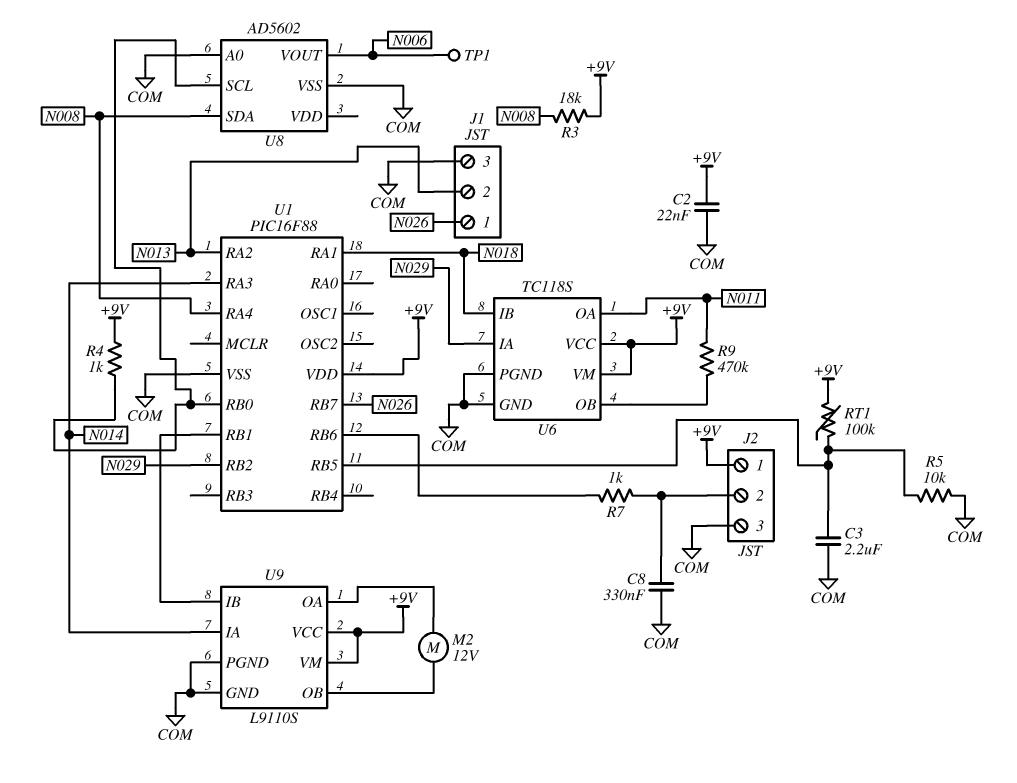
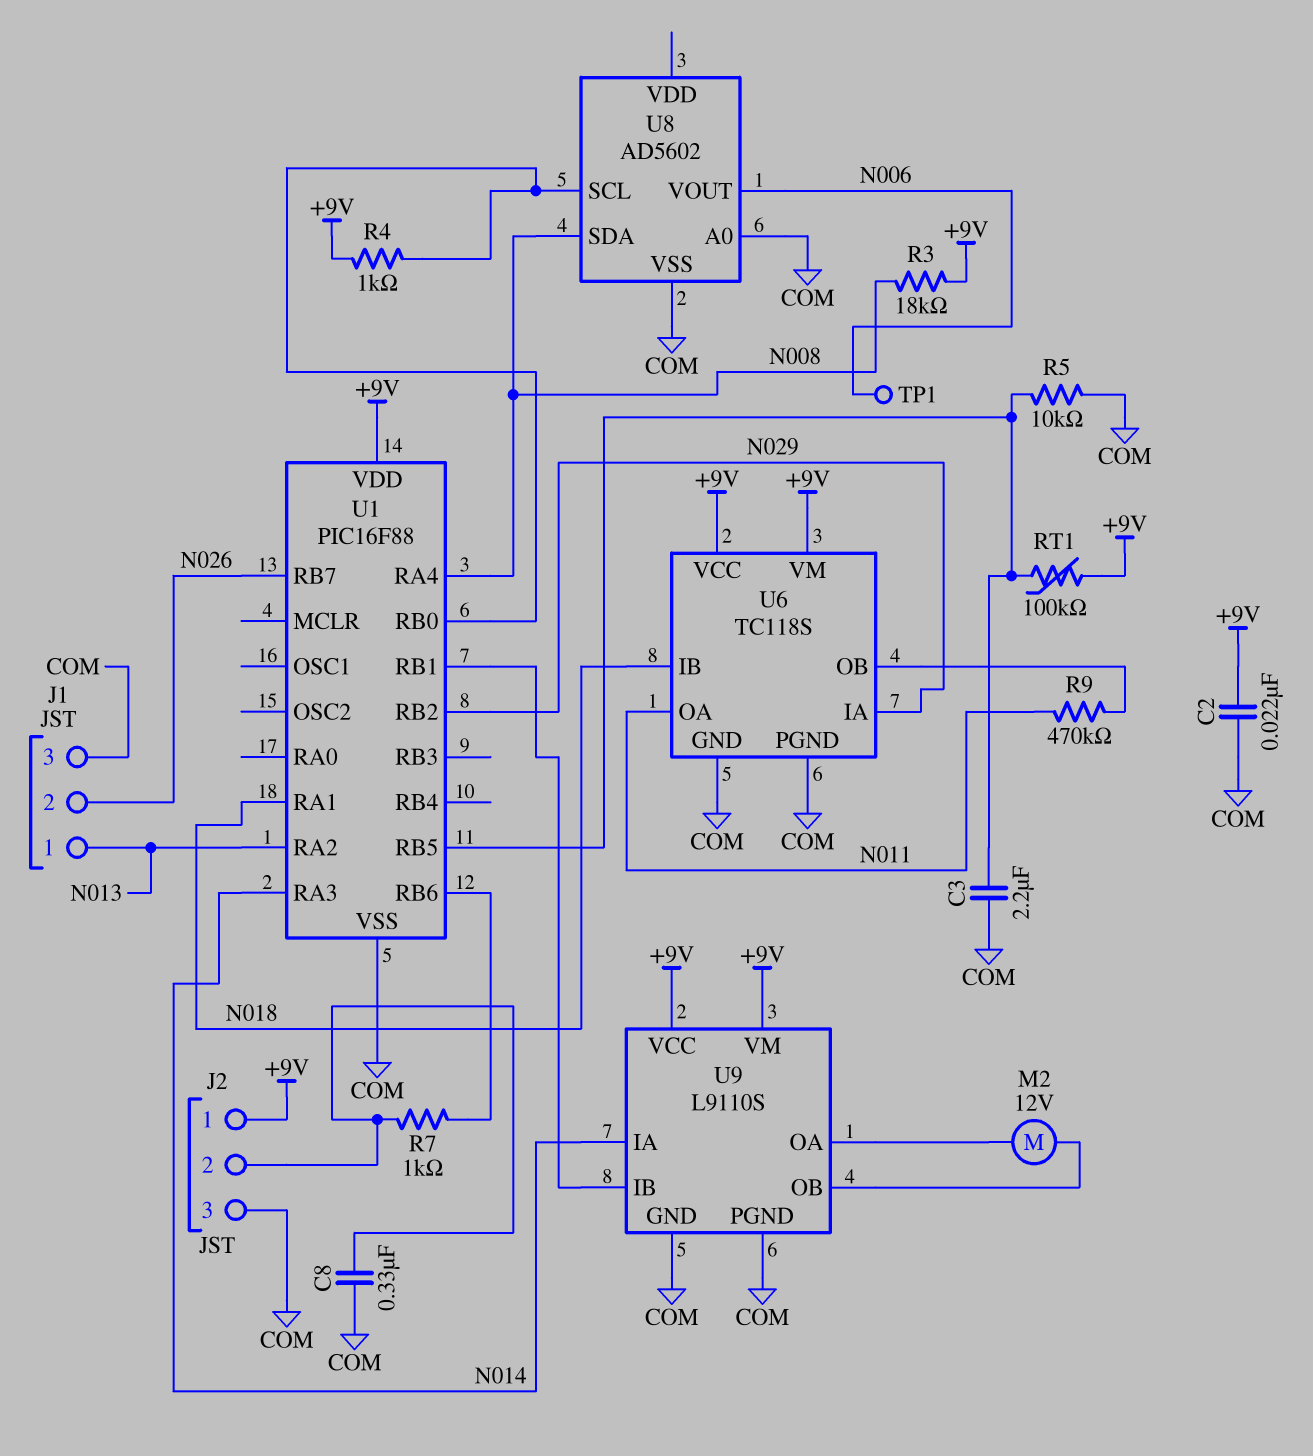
J1 pin 1: N026 -> N013
J1 pin 2: N013 -> N026

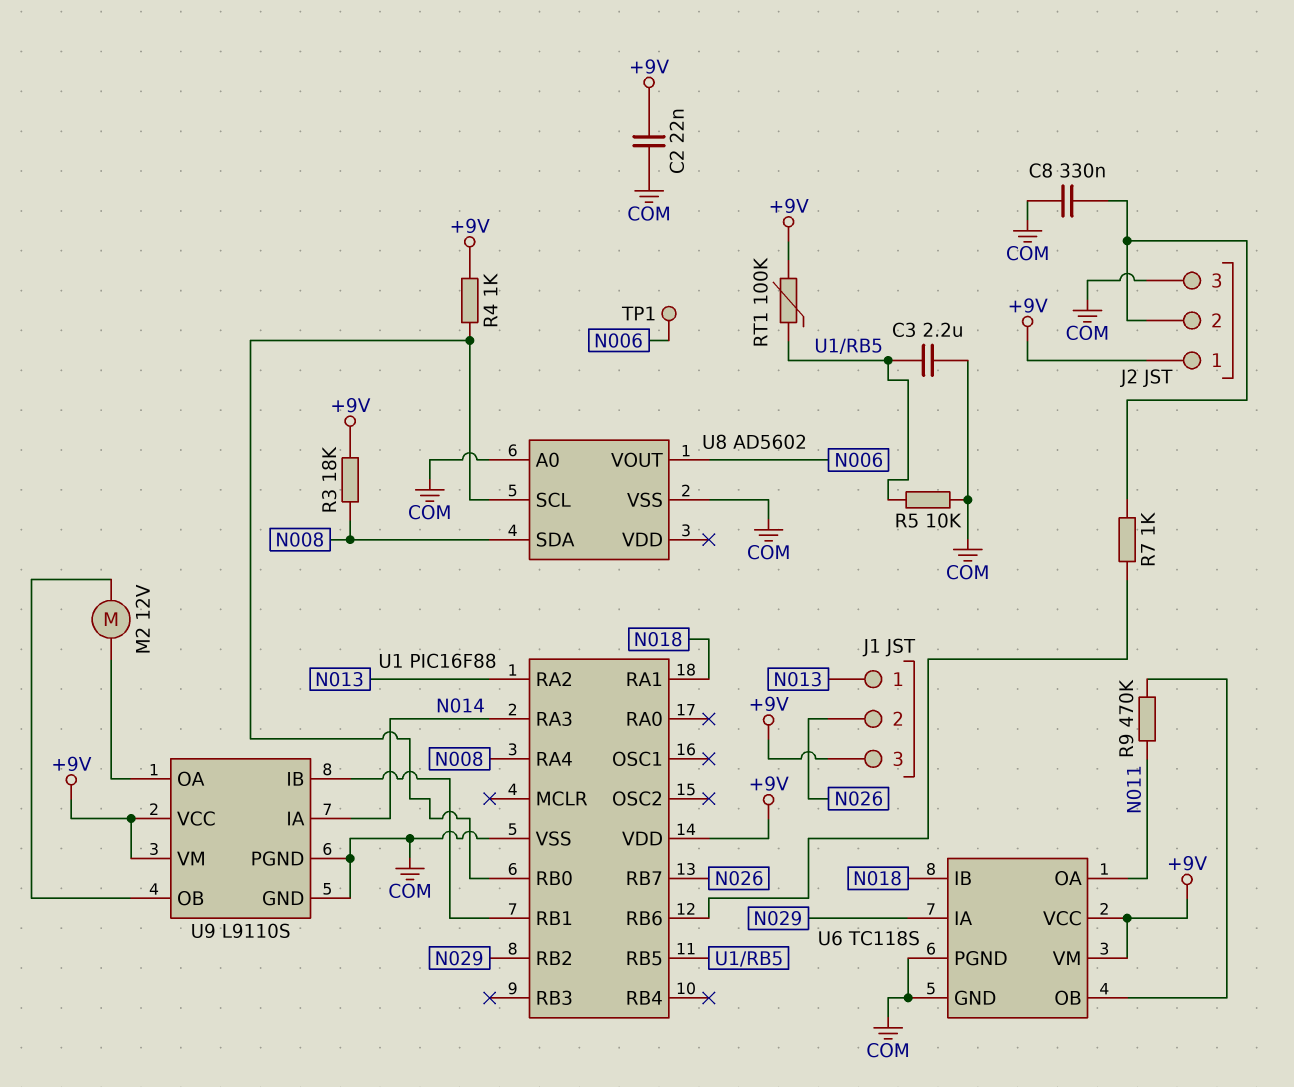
J1 pin 3: COM -> +9V

